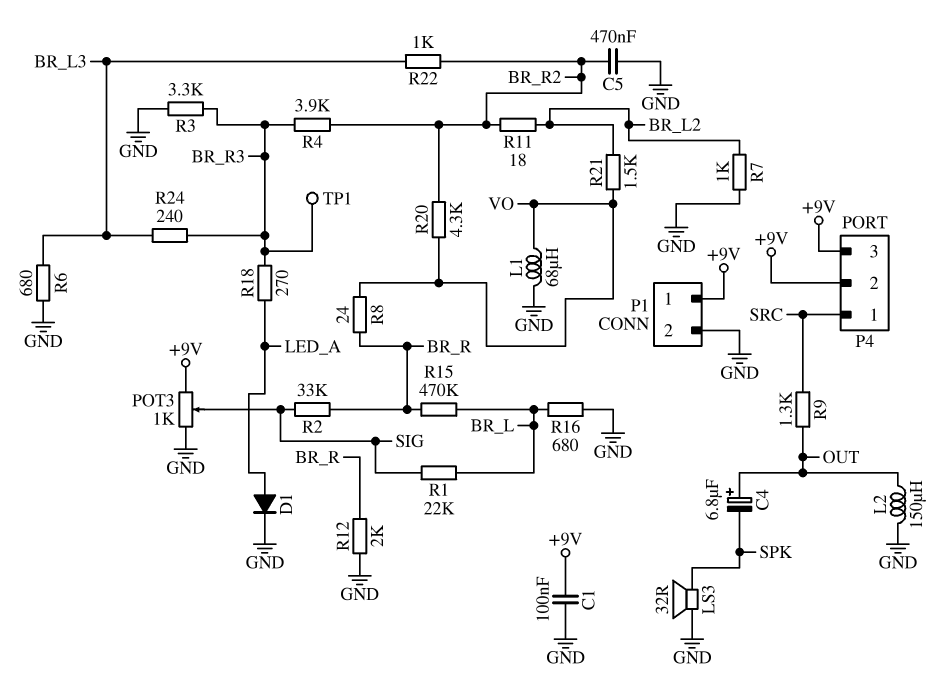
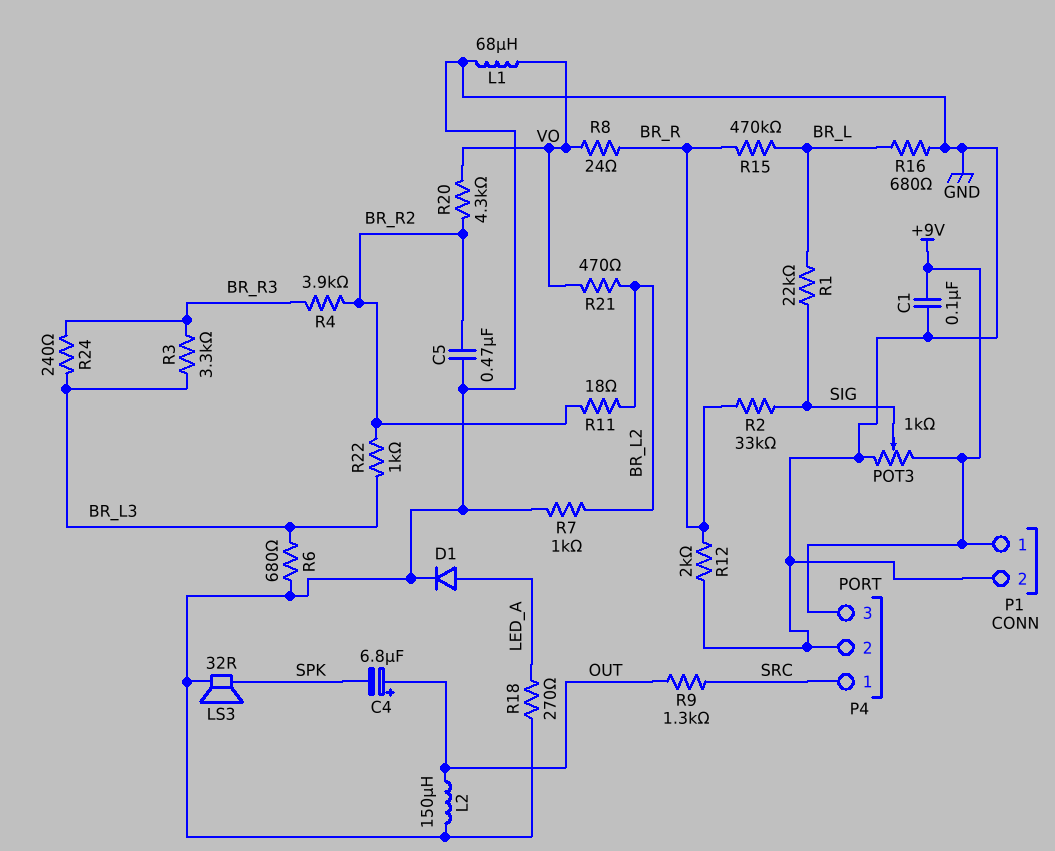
P4 pin 2: +9V -> GND
R3: 3.3k (BR_R3, GND) -> 3.3k (BR_L3, BR_R3)
R18: 270 (BR_R3, LED_A) -> 270 (GND, LED_A)
R21: 1.5k (BR_L2, VO) -> 470 (BR_L2, VO)
TP1: test point (BR_R3) -> none

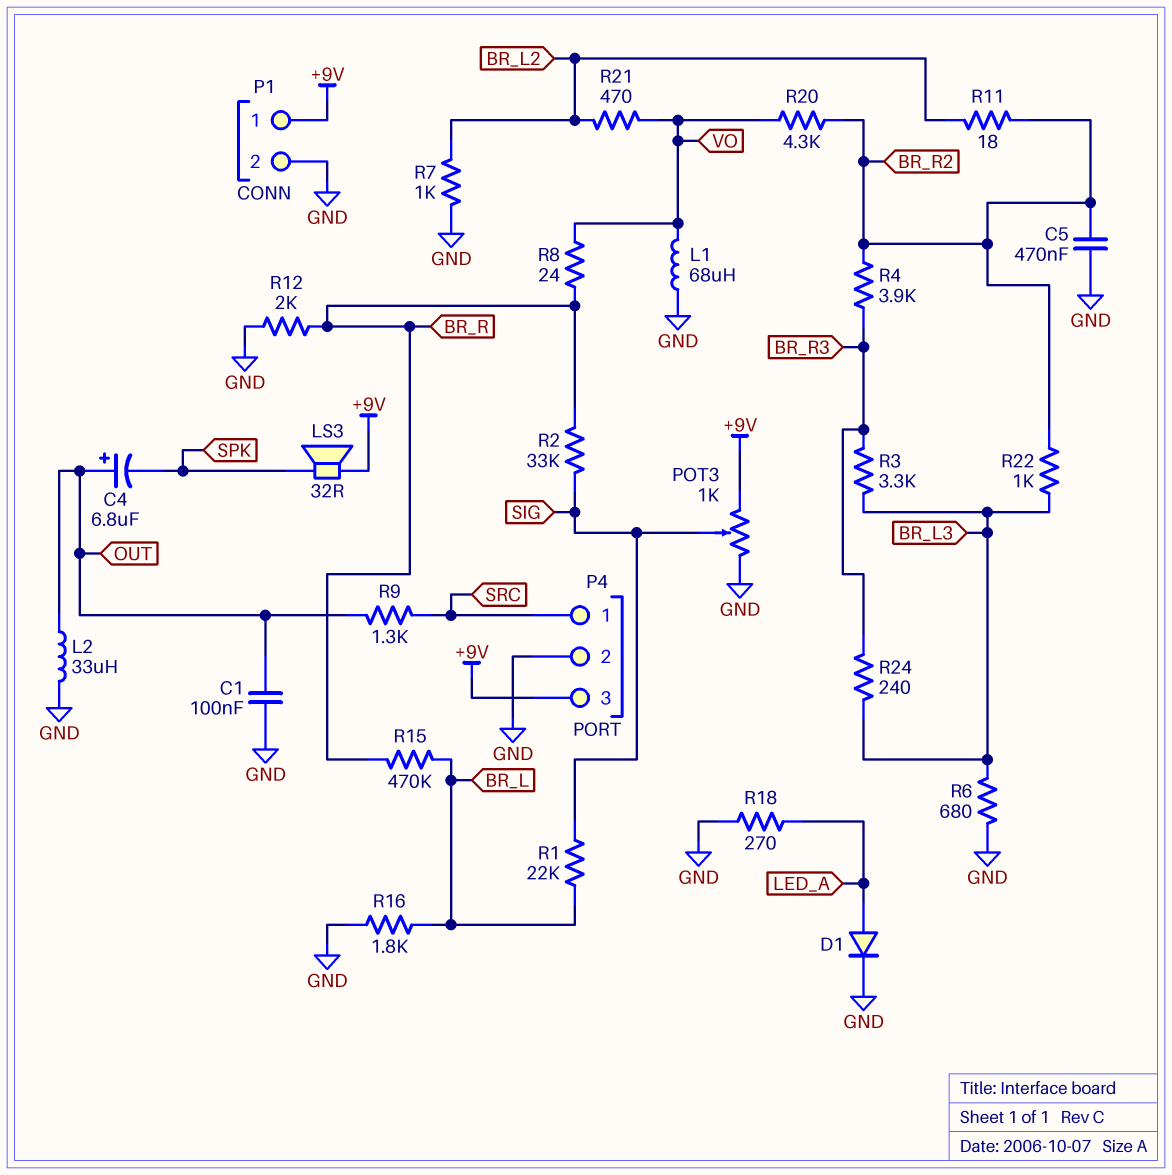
C1: 100nF (+9V, GND) -> 100nF (GND, OUT)
L2: 150uH (GND, OUT) -> 33uH (GND, OUT)
LS3: speaker 32R (GND, SPK) -> speaker 32R (+9V, SPK)
R16: 680 (BR_L, GND) -> 1.8k (BR_L, GND)

